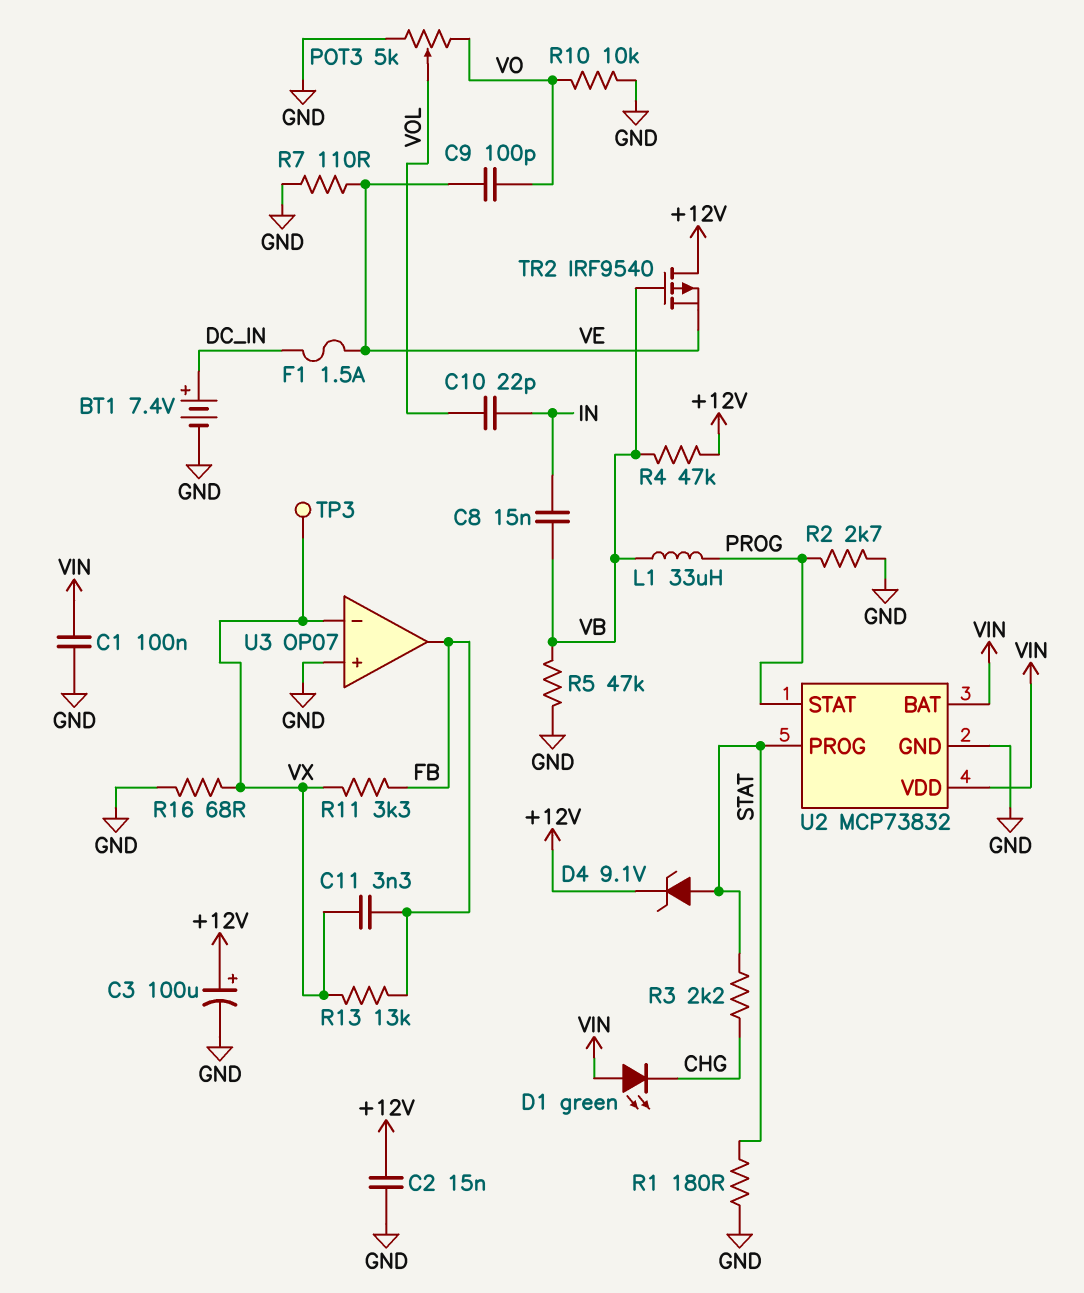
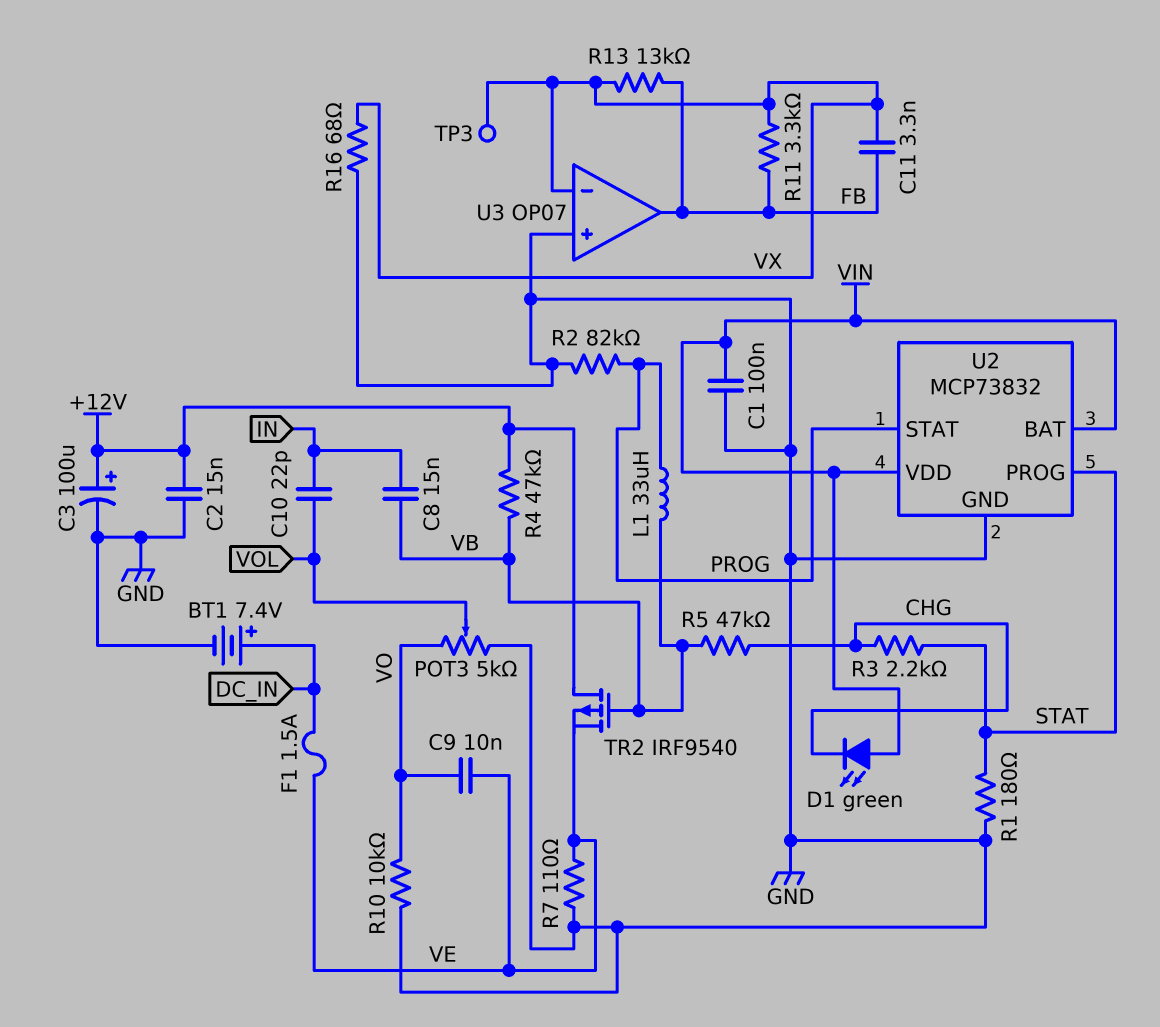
C9: 100pF (VE, VO) -> 10nF (VE, VO)
D4: zener 9.1V (A STAT, K +12V) -> none
R2: 2.7k (GND, PROG) -> 82k (GND, PROG)
R5: 47k (GND, VB) -> 47k (CHG, VB)

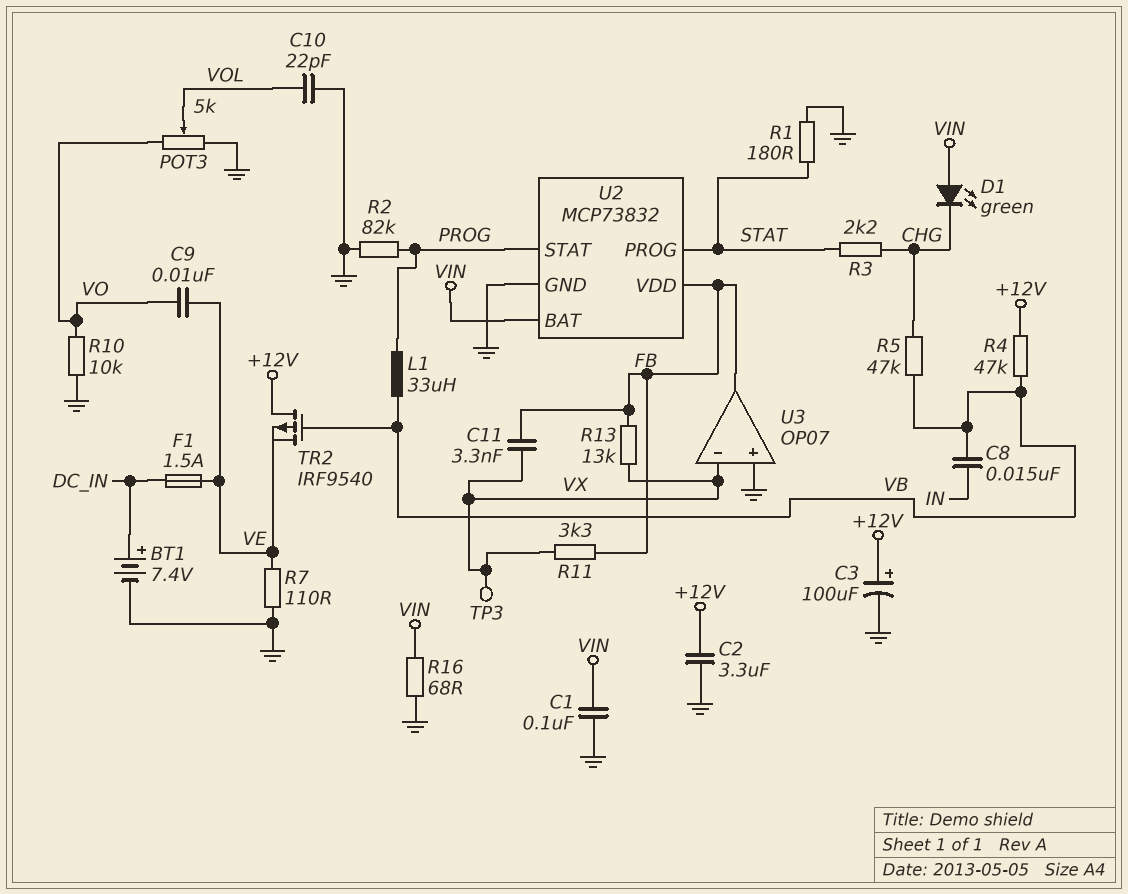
C2: 15nF (+12V, GND) -> 3.3uF (+12V, GND)
C10: 22pF (IN, VOL) -> 22pF (GND, VOL)
R16: 68 (GND, VX) -> 68 (GND, VIN)
U2 pin VDD: VIN -> FB

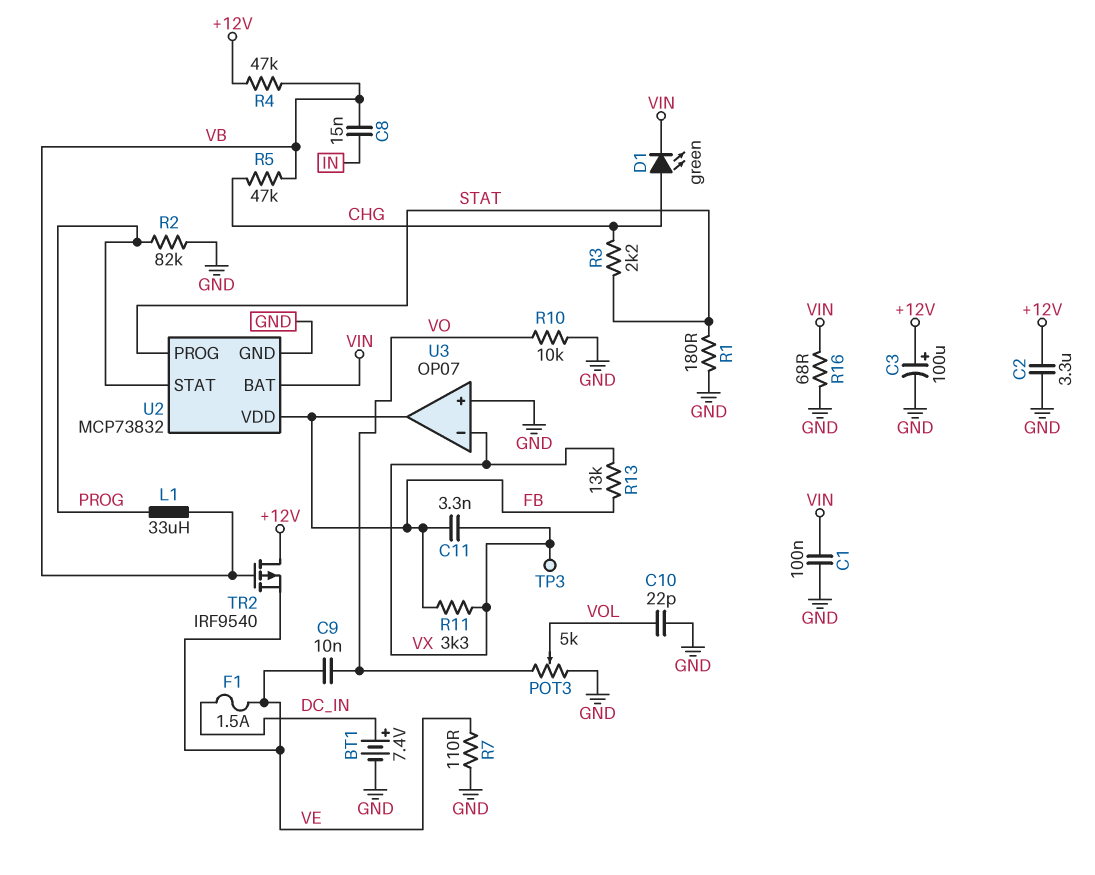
D1: LED green (A VIN, K CHG) -> LED green (A CHG, K VIN)

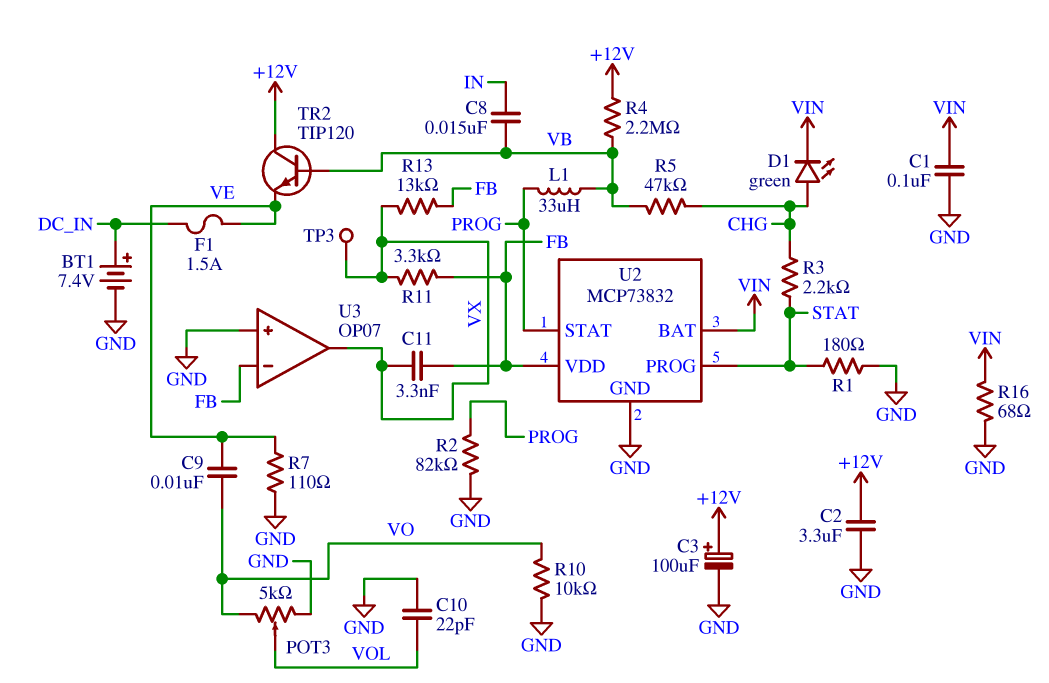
R4: 47k (+12V, VB) -> 2.2M (+12V, VB)
TR2: PMOS IRF9540 (G VB, D +12V, S VE) -> NPN TIP120 (B VB, C +12V, E VE)
U3 pin in-: VX -> FB
U3 pin out: FB -> VX

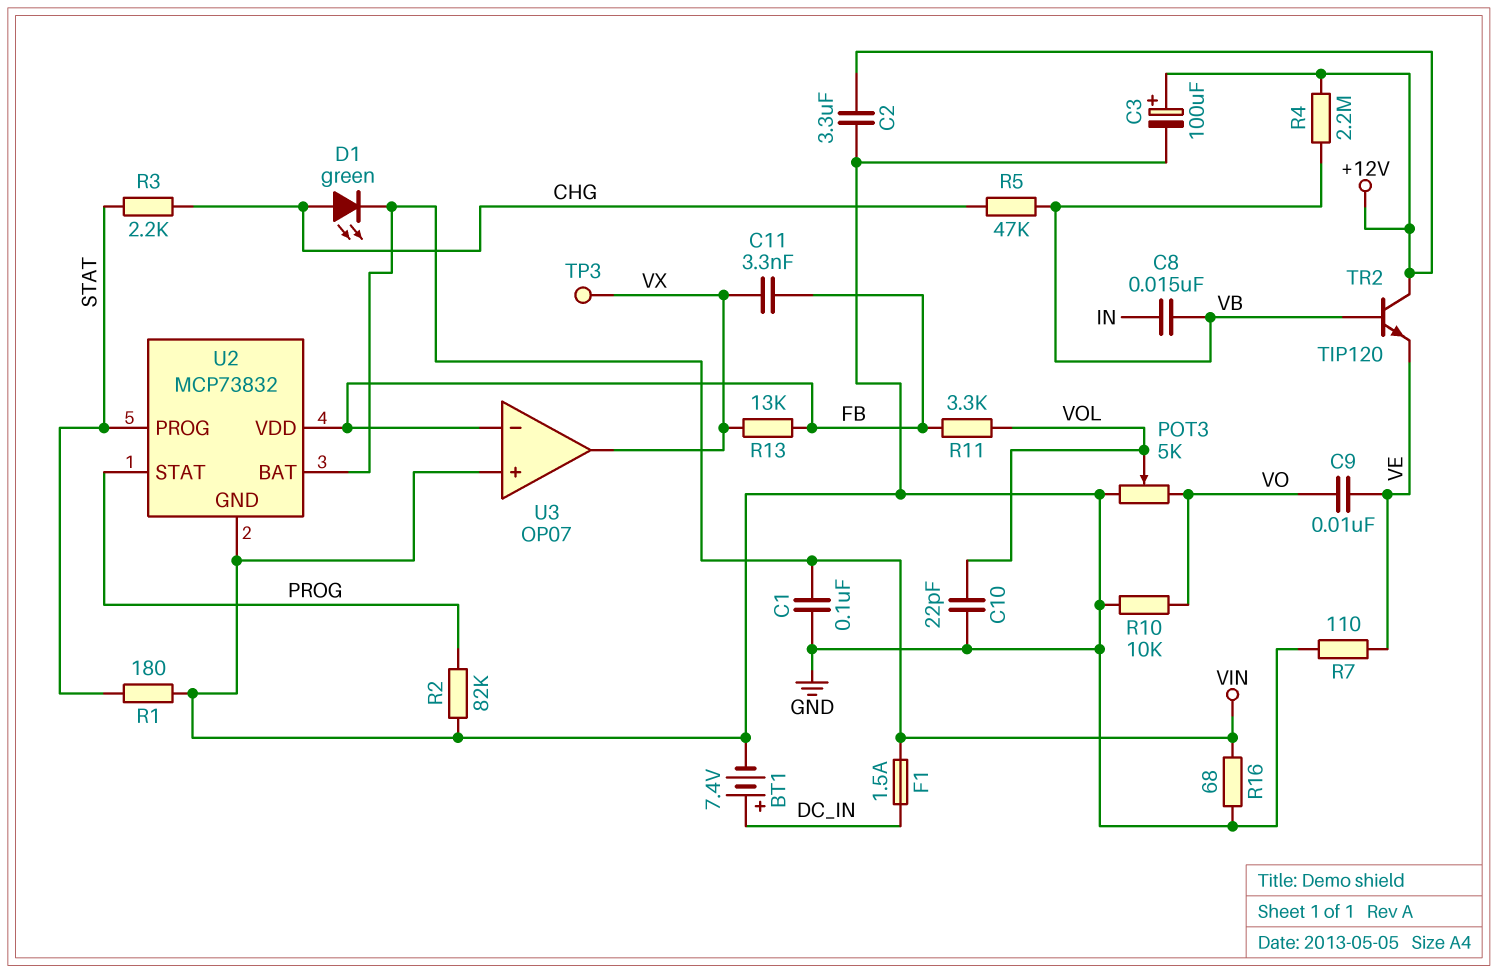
F1: 1.5A (DC_IN, VE) -> 1.5A (DC_IN, VIN)
L1: 33uH (PROG, VB) -> none
R11: 3.3k (FB, VX) -> 3.3k (FB, VOL)

